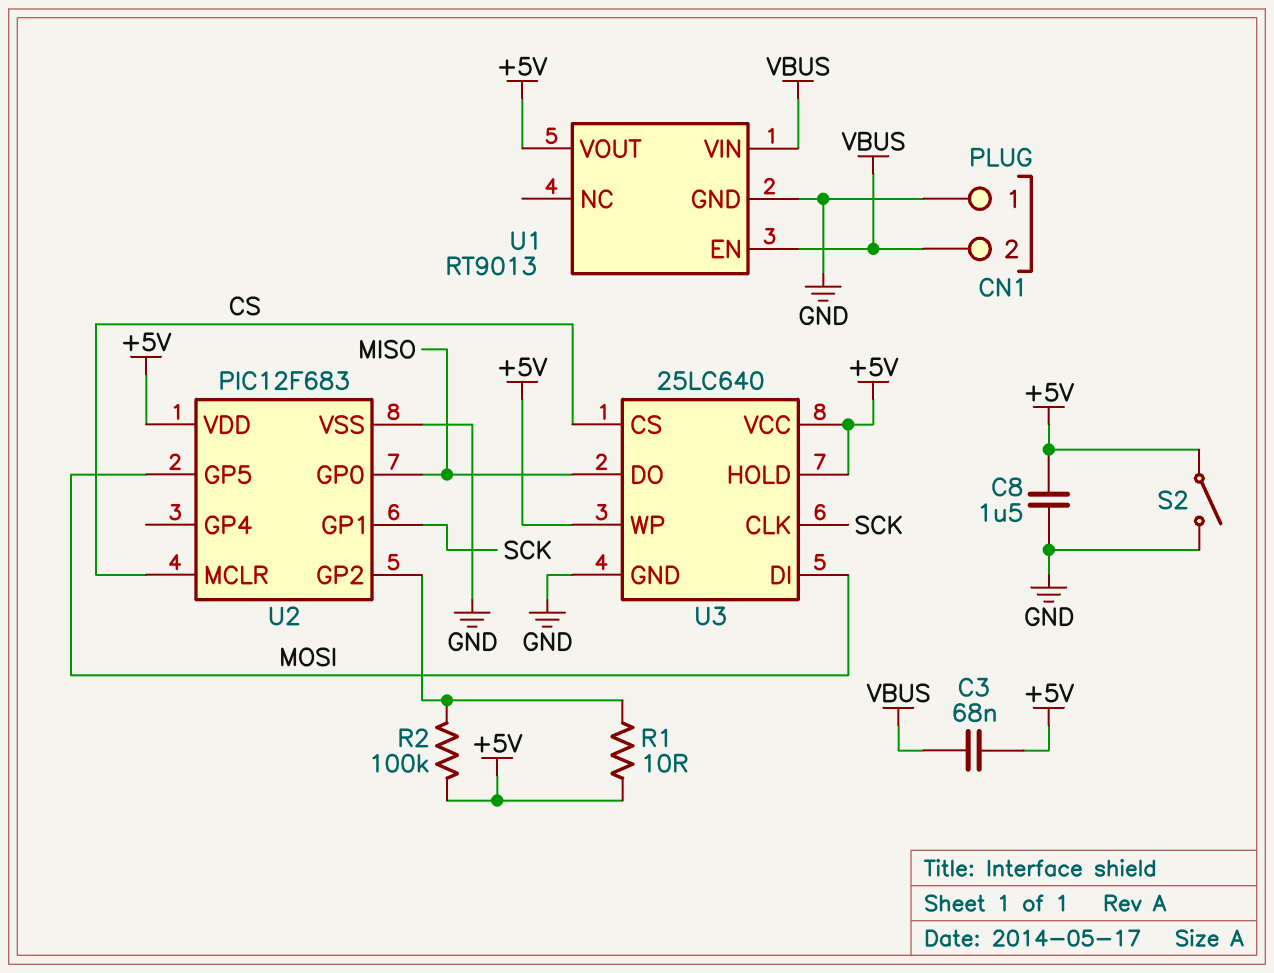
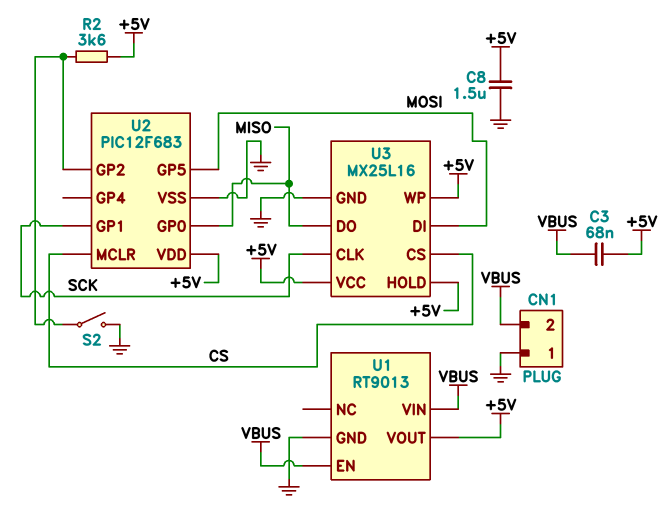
R1: 10 (+5V, U2/GP2) -> none
R2: 100k (+5V, U2/GP2) -> 3.6k (+5V, U2/GP2)
S2: switch (+5V, GND) -> switch (GND, U2/GP2)
U3: 25LC640 -> MX25L16

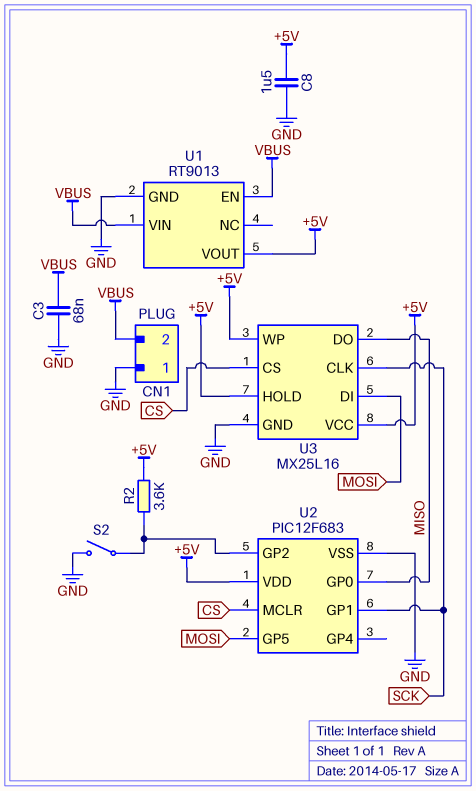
C3: 68nF (+5V, VBUS) -> 68nF (GND, VBUS)

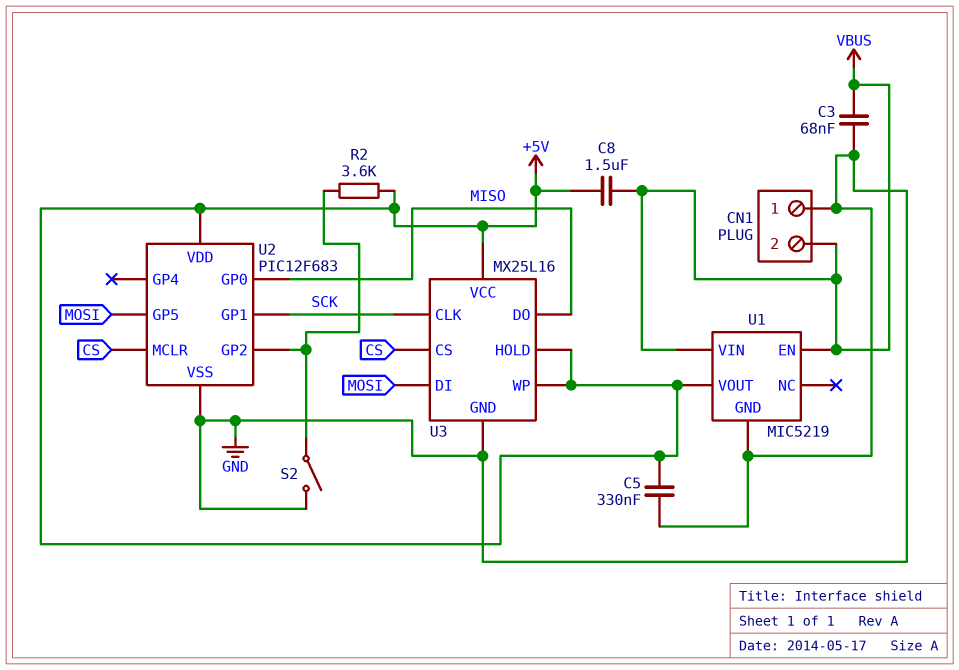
C5: none -> 330nF (+5V, GND)
C8: 1.5uF (+5V, GND) -> 1.5uF (+5V, VBUS)
U1: RT9013 -> MIC5219

